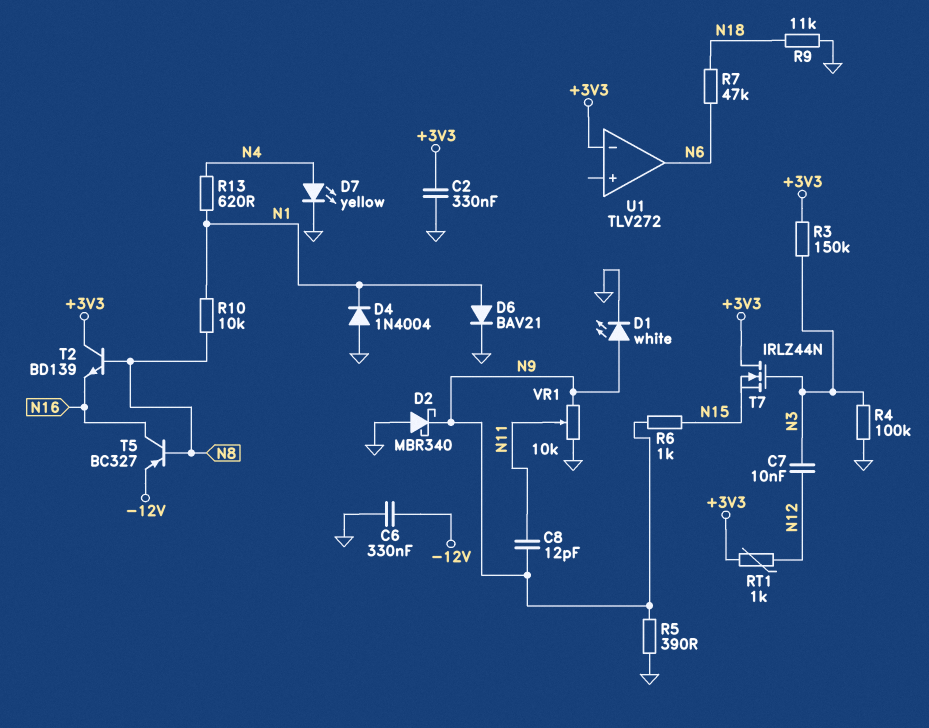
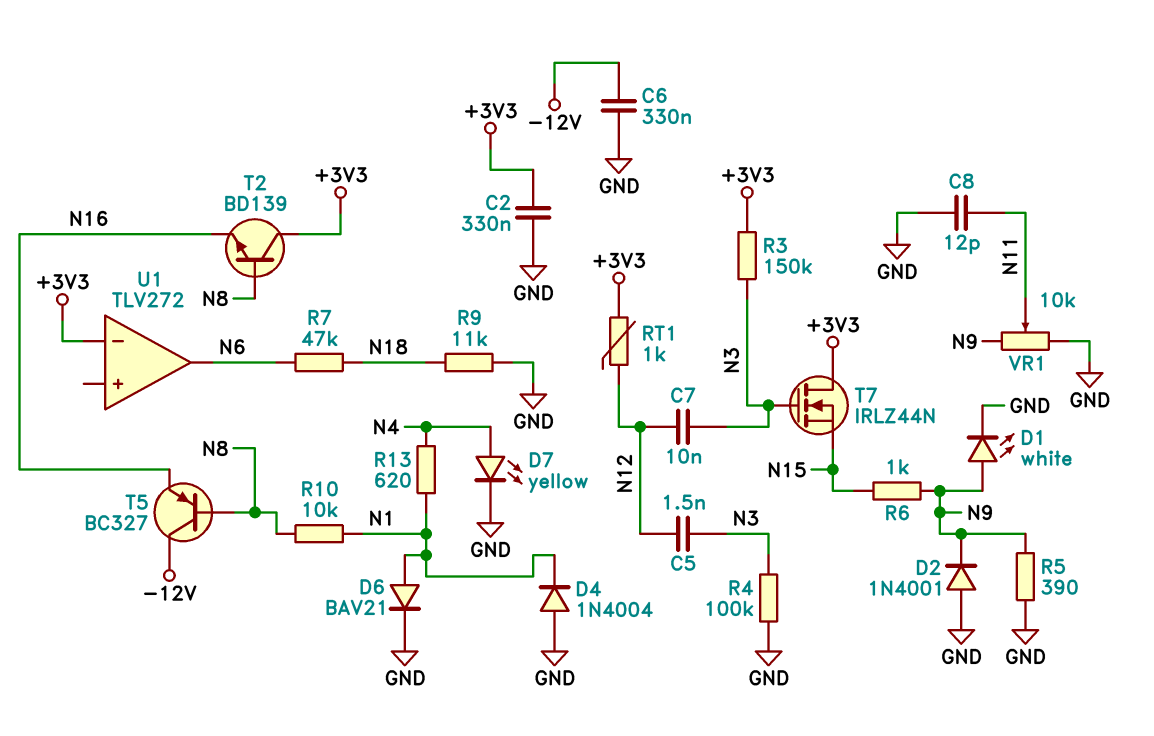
C5: none -> 1.5nF (N3, N12)
C8: 12pF (N9, N11) -> 12pF (GND, N11)
D2: schottky MBR340 (A GND, K N9) -> diode 1N4001 (A GND, K N9)
T5: PNP BC327 (B N8, C N16, E -12V) -> PNP BC327 (B N8, C -12V, E N16)

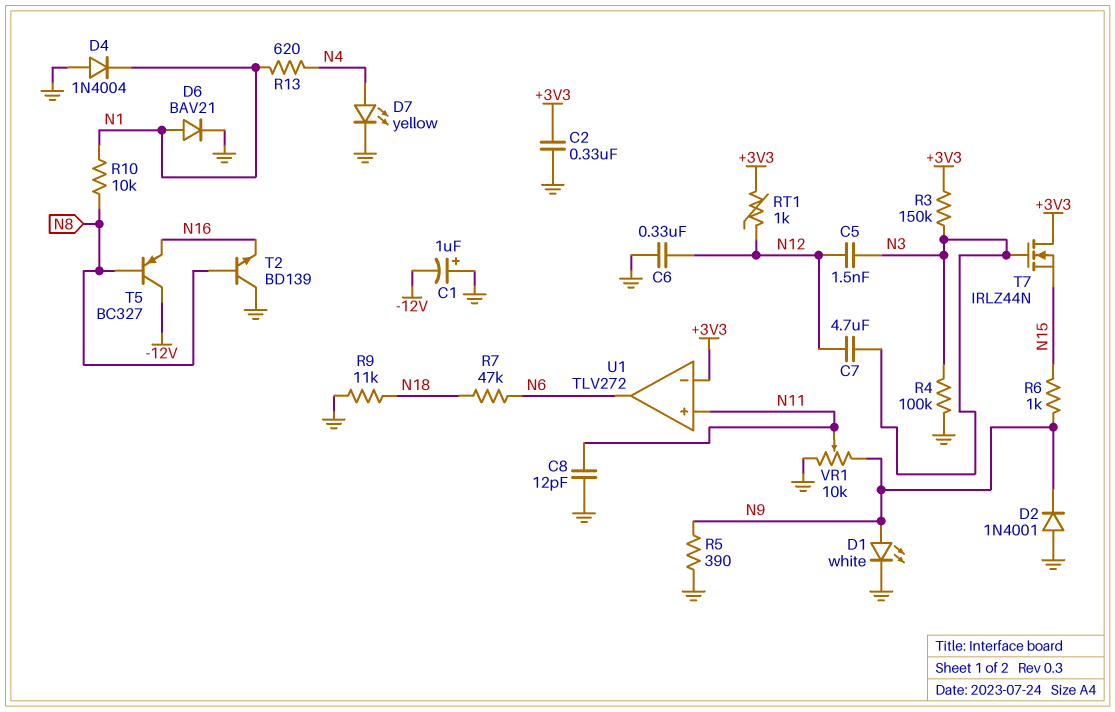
C1: none -> 1uF (plus GND, minus -12V)
C6: 330nF (-12V, GND) -> 330nF (GND, N12)
C7: 10nF (N3, N12) -> 4.7uF (N3, N12)
T2: NPN BD139 (B N8, C +3V3, E N16) -> NPN BD139 (B N8, C GND, E N16)
U1 pin in+: none -> N11

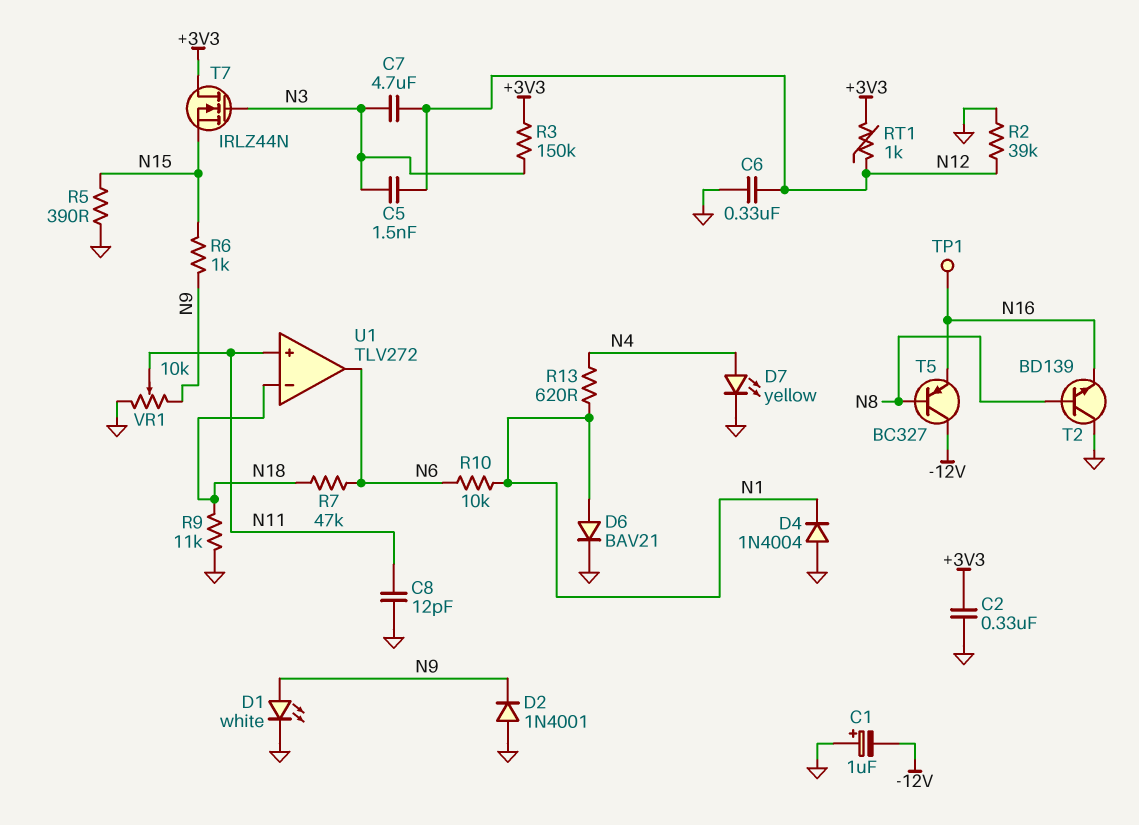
R2: none -> 39k (GND, N12)
R4: 100k (GND, N3) -> none
R5: 390 (GND, N9) -> 390 (GND, N15)
R10: 10k (N1, N8) -> 10k (N1, N6)
TP1: none -> test point (N16)
U1 pin in-: +3V3 -> N18

